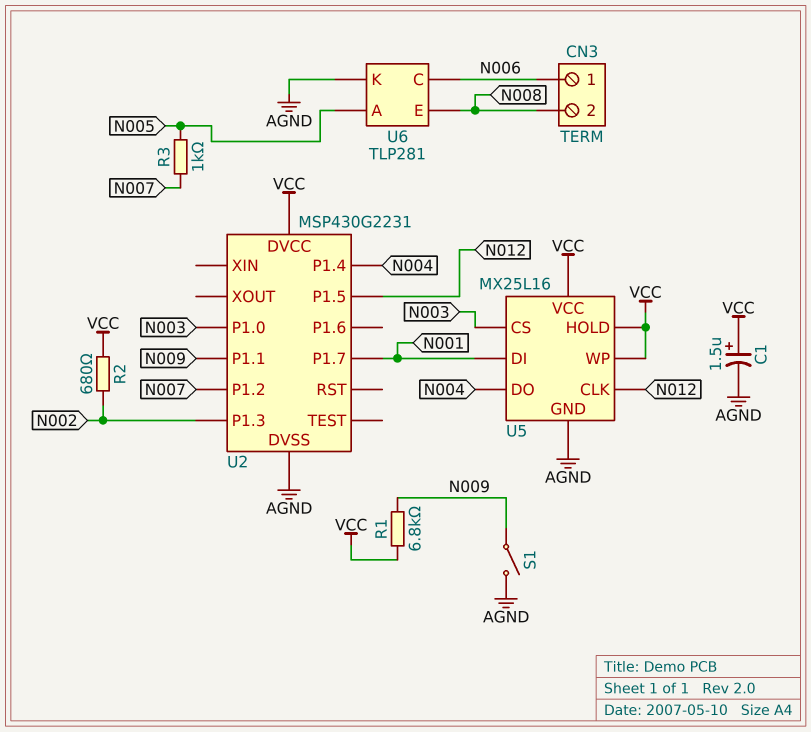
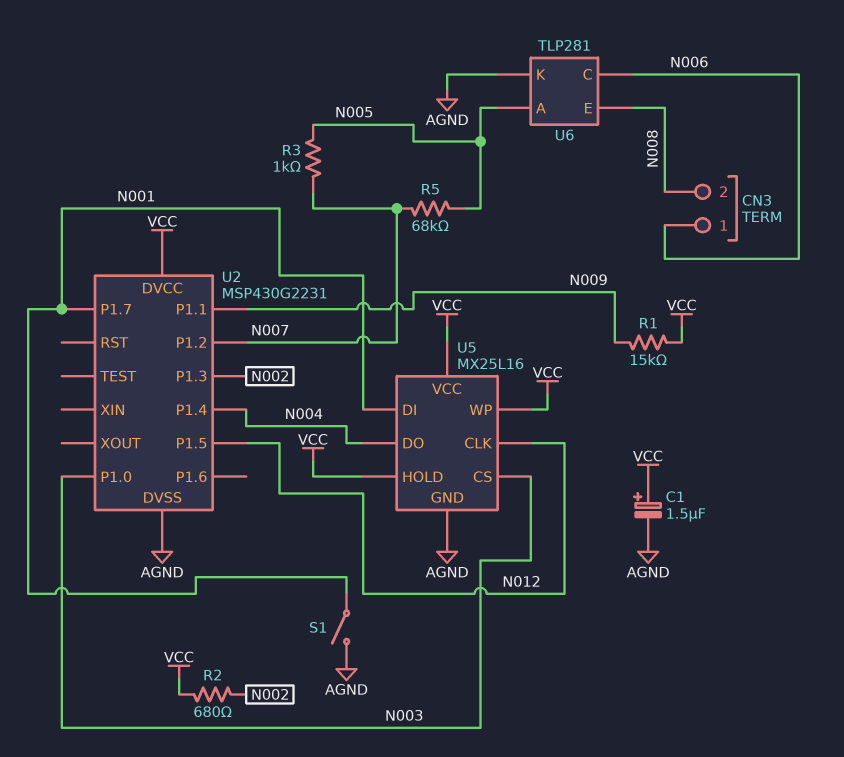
R1: 6.8k (N009, VCC) -> 15k (N009, VCC)
R5: none -> 68k (N005, N007)
S1: switch (AGND, N009) -> switch (AGND, N001)

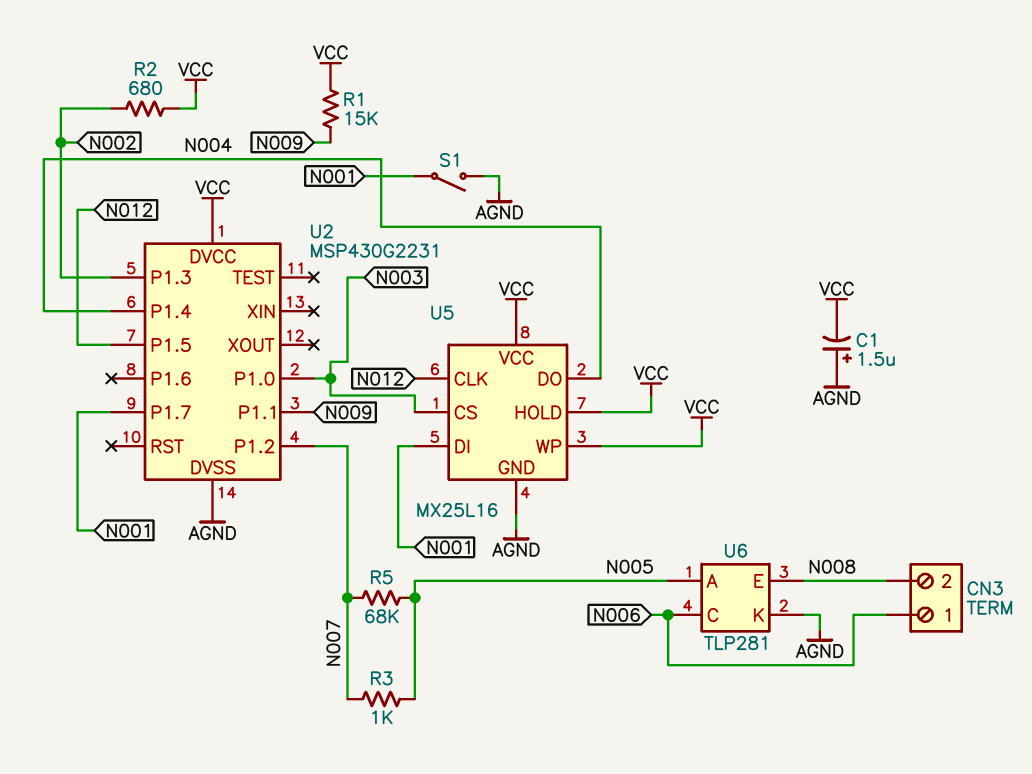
C1: 1.5uF (plus VCC, minus AGND) -> 1.5uF (plus AGND, minus VCC)

